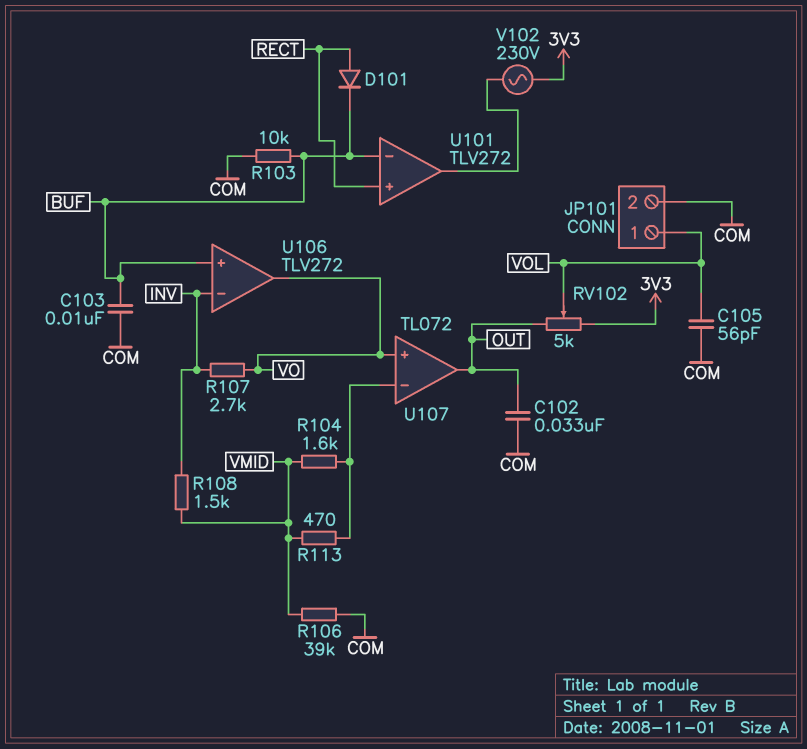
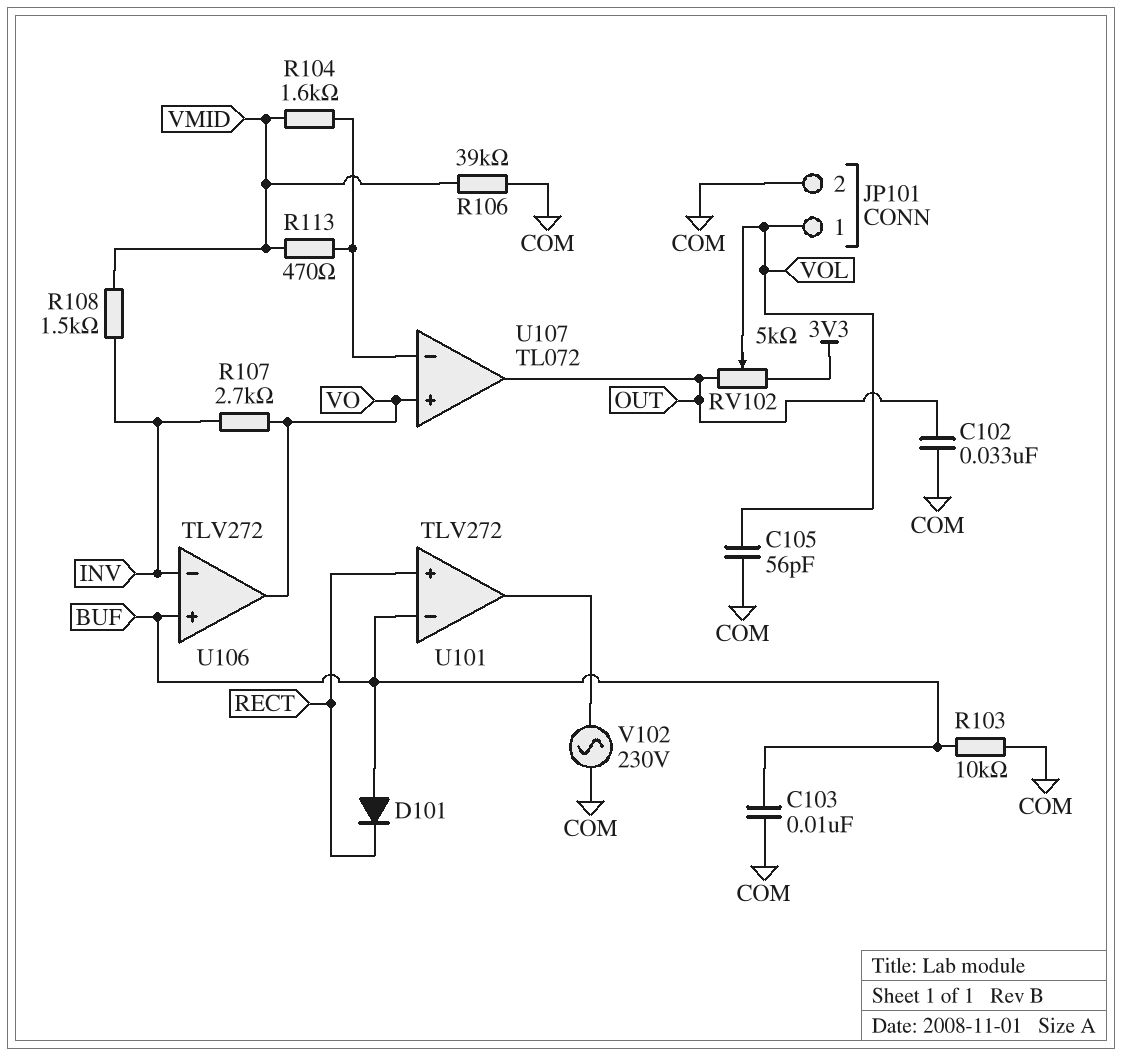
D101: diode (A RECT, K BUF) -> diode (A BUF, K RECT)
V102: AC 230V (3V3, U101/out) -> AC 230V (COM, U101/out)

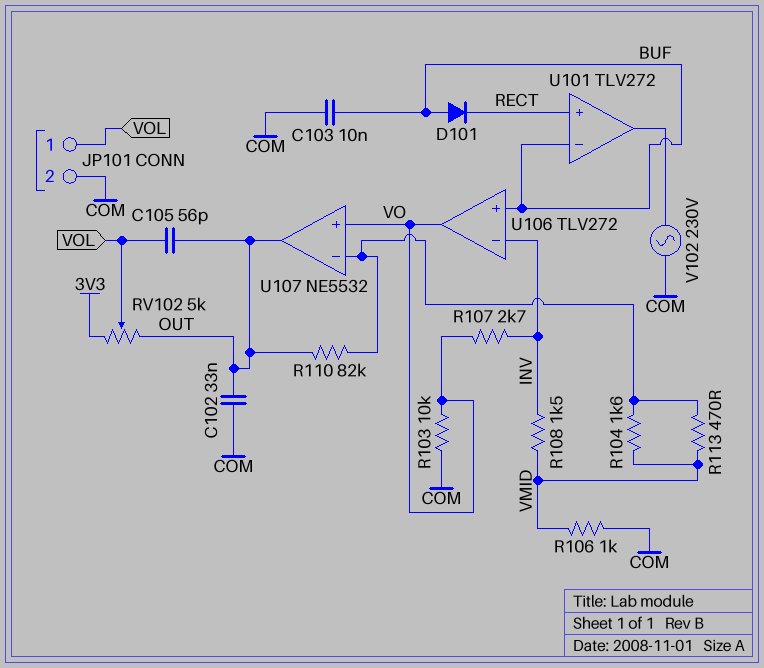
C105: 56pF (COM, VOL) -> 56pF (OUT, VOL)
R103: 10k (BUF, COM) -> 10k (COM, VO)
R106: 39k (COM, VMID) -> 1k (COM, VMID)
R110: none -> 82k (OUT, U107/in-)
U107: TL072 -> NE5532

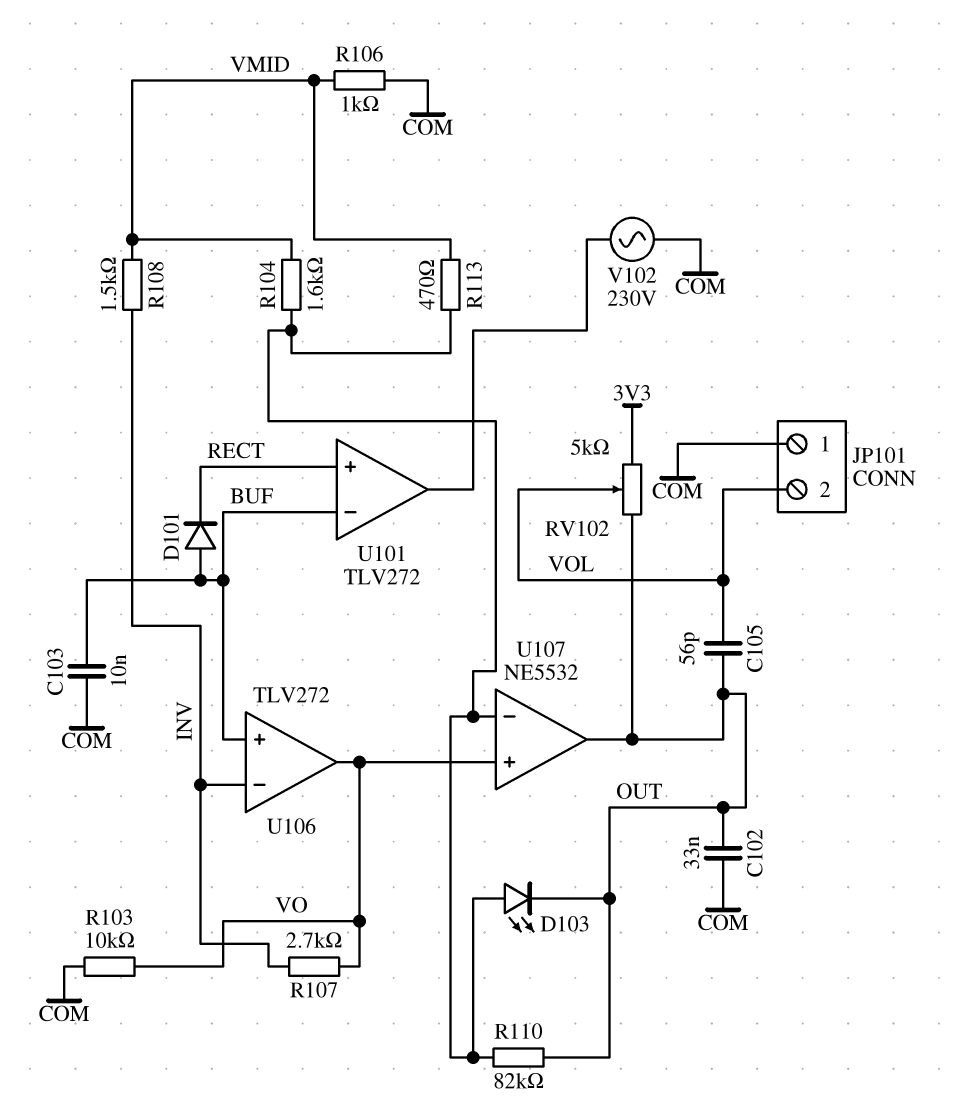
D103: none -> LED (A U107/in-, K OUT)
JP101 pin 1: VOL -> COM
JP101 pin 2: COM -> VOL

